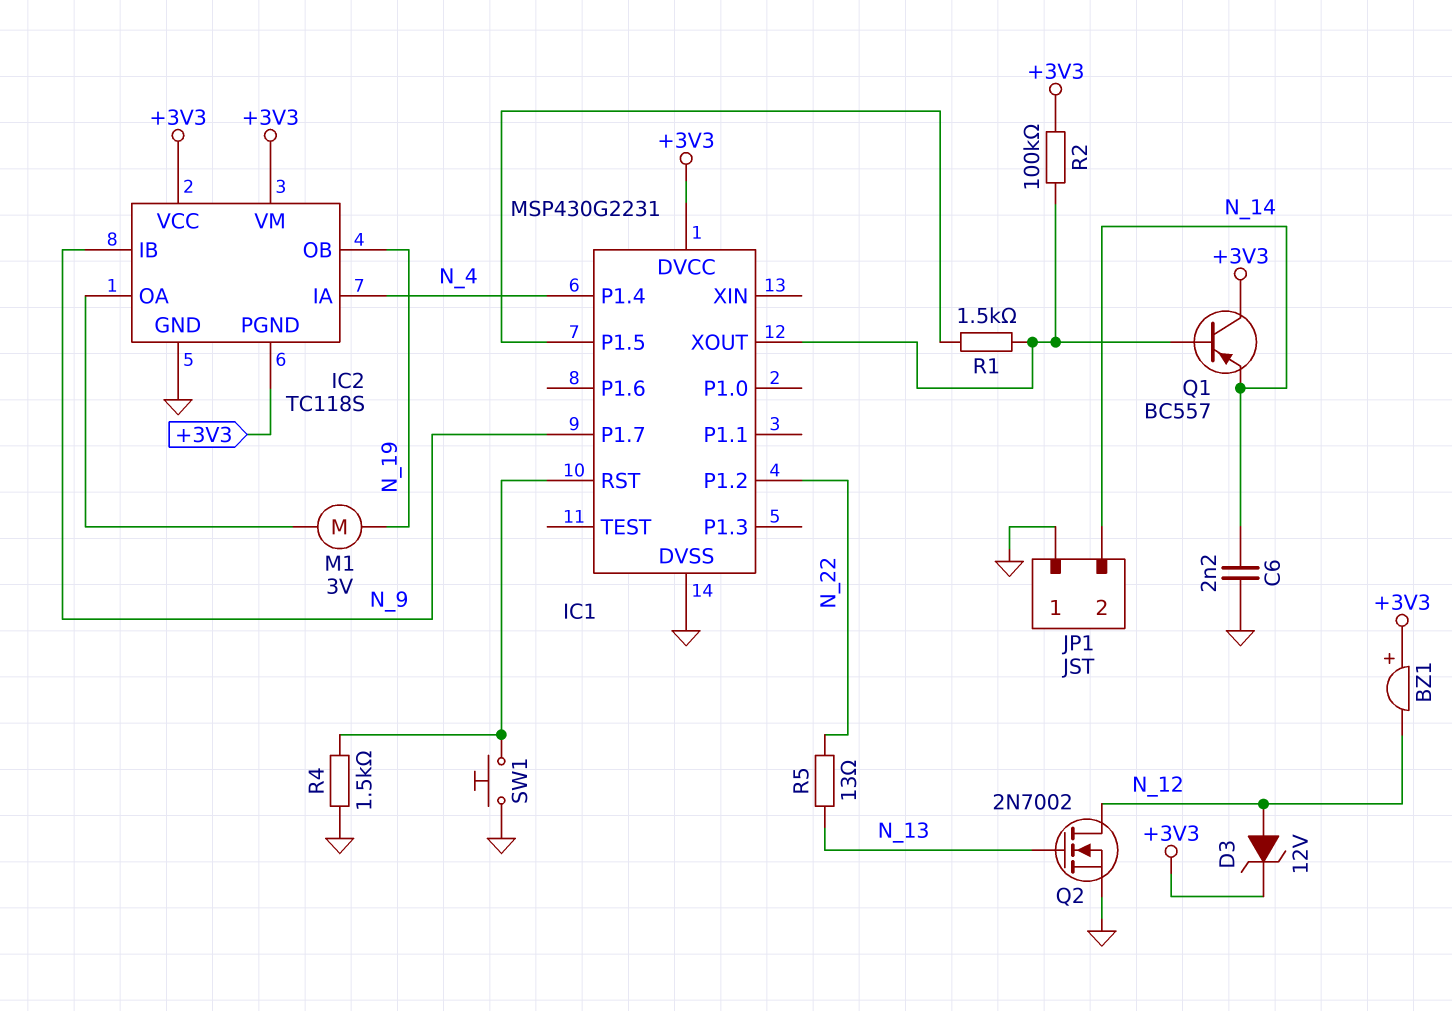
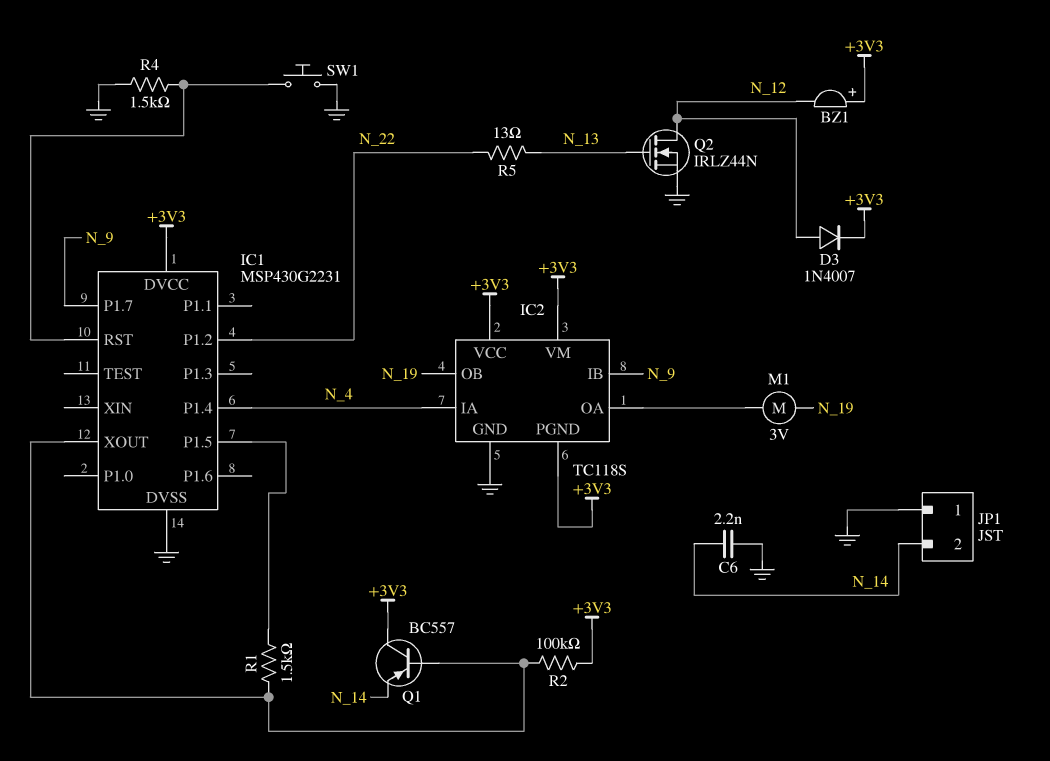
D3: zener 12V (A N_12, K +3V3) -> diode 1N4007 (A N_12, K +3V3)
Q2: NMOS 2N7002 (G N_13, D N_12, S GND) -> NMOS IRLZ44N (G N_13, D N_12, S GND)

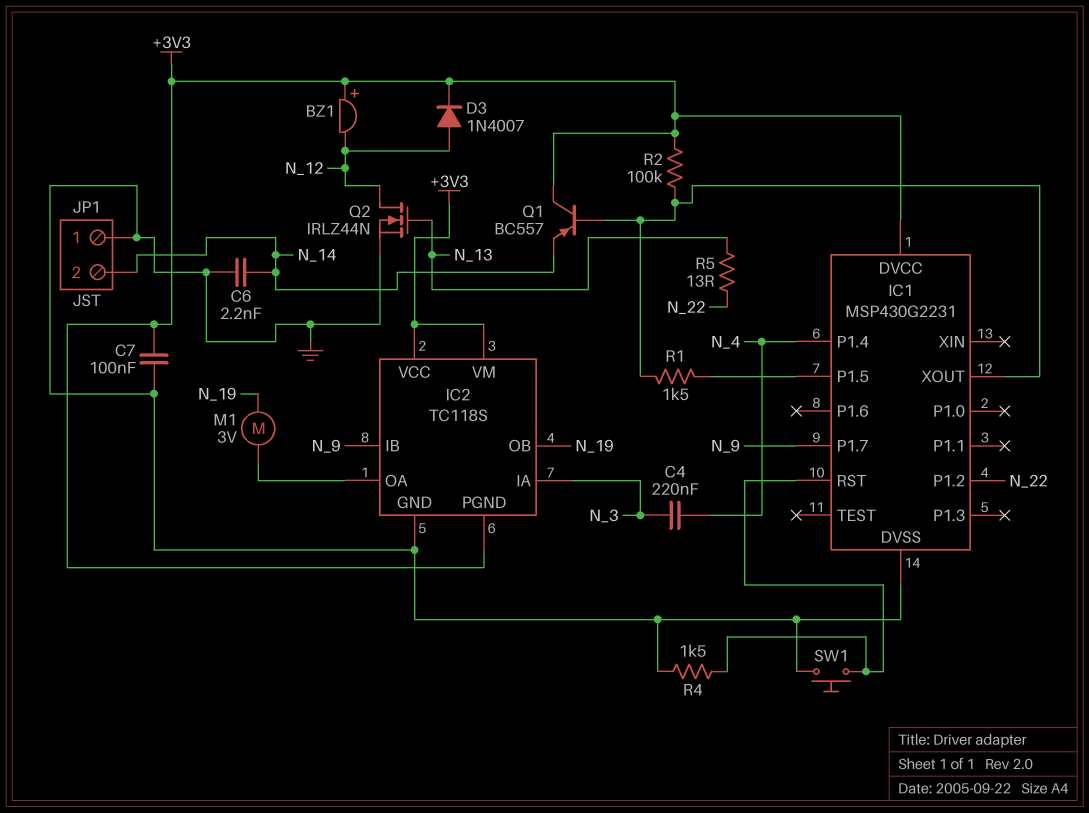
C4: none -> 220nF (N_3, N_4)
C7: none -> 100nF (+3V3, GND)
IC2 pin IA: N_4 -> N_3

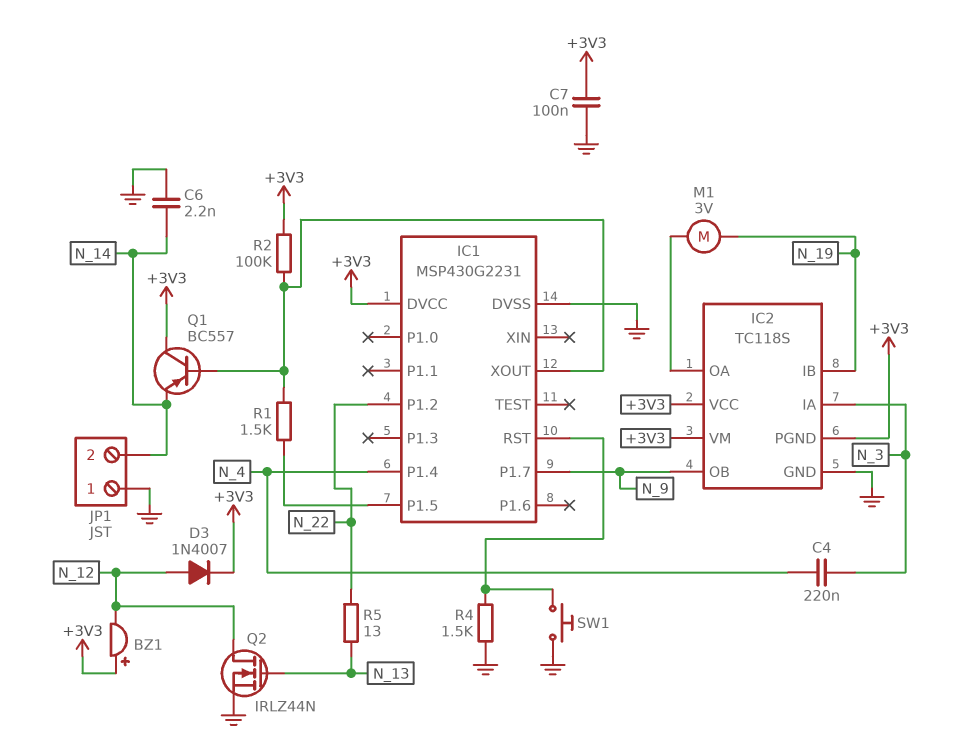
IC2 pin IB: N_9 -> N_19
IC2 pin OB: N_19 -> N_9

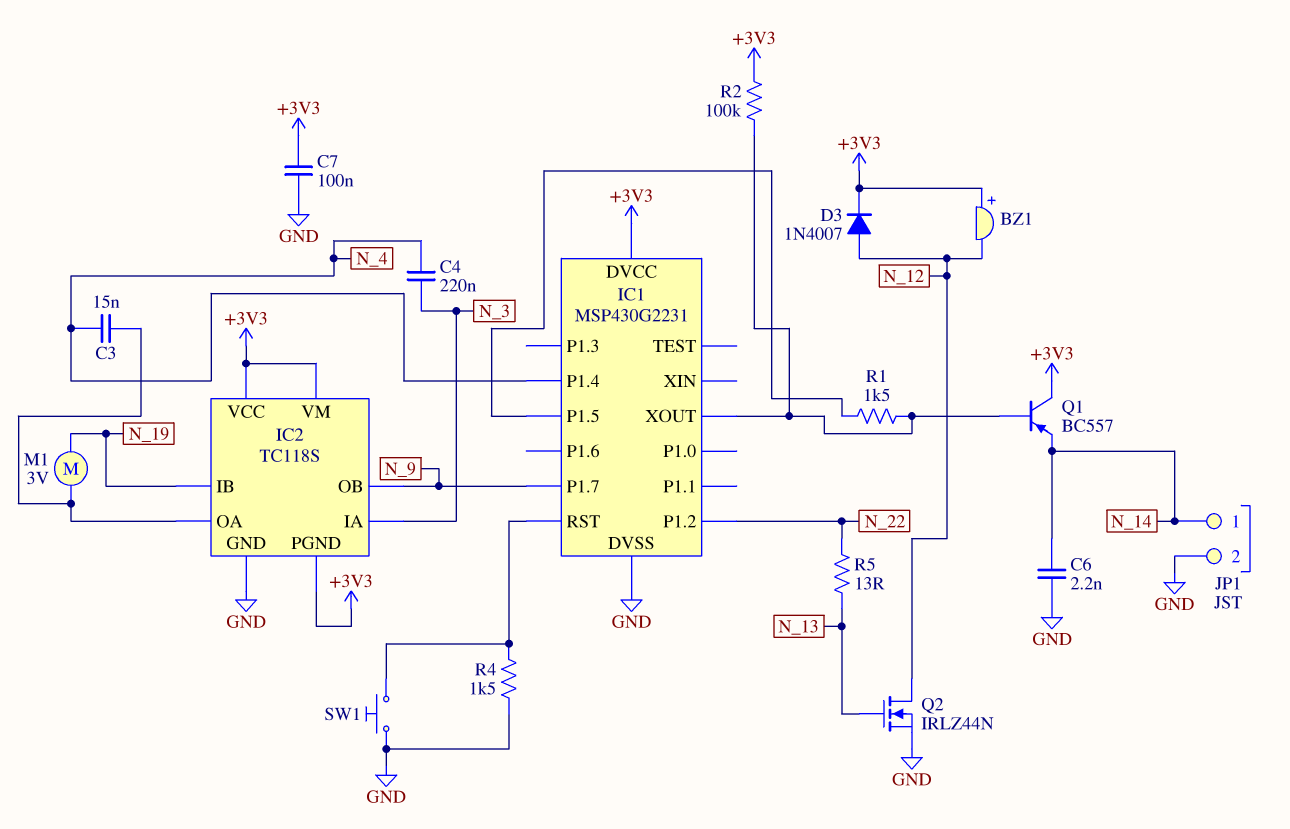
C3: none -> 15nF (IC2/OA, N_4)
JP1 pin 1: GND -> N_14
JP1 pin 2: N_14 -> GND

